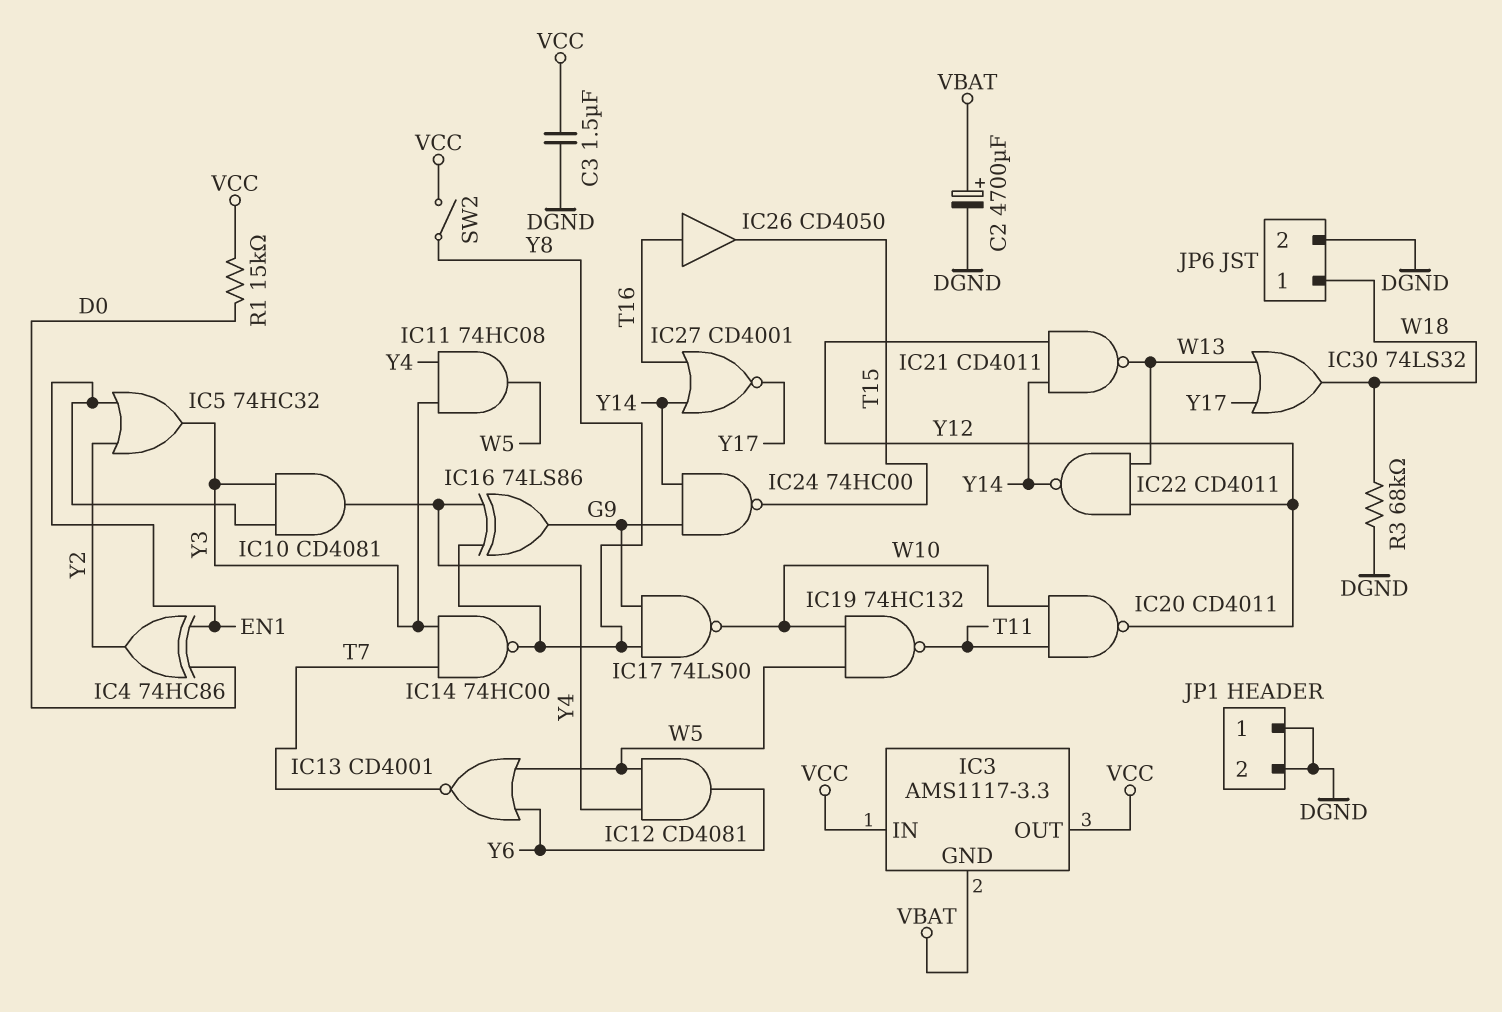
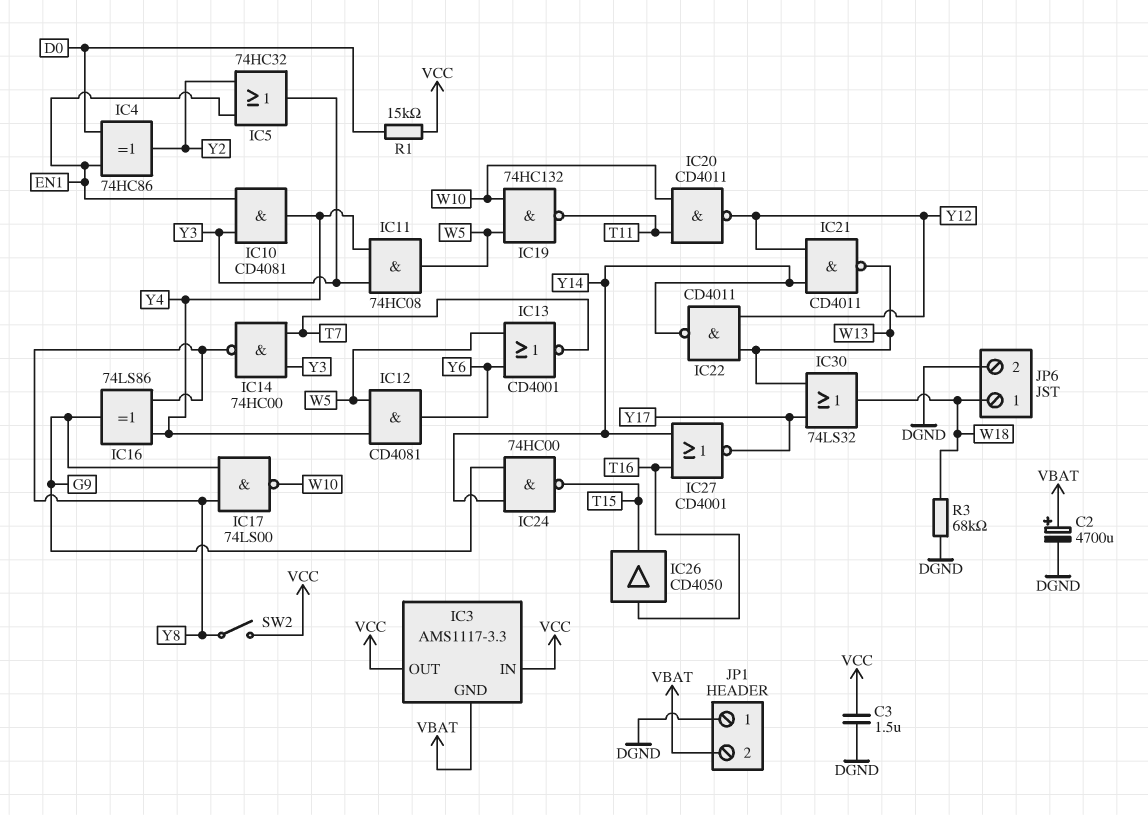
JP1 pin 2: DGND -> VBAT

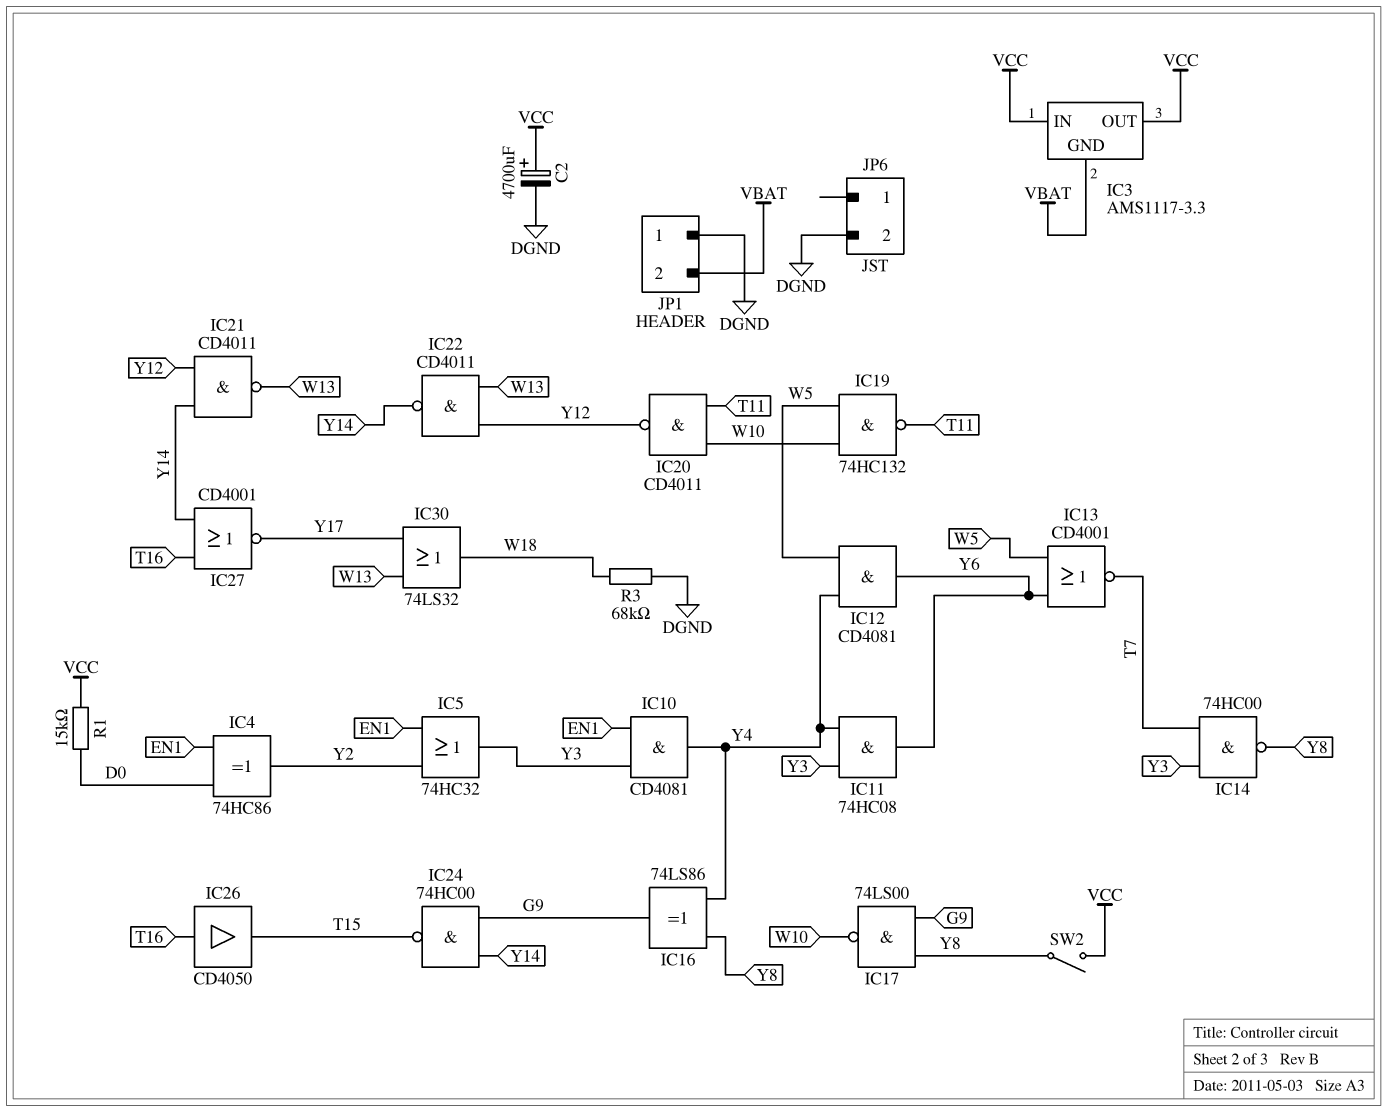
C2: 4700uF (plus VBAT, minus DGND) -> 4700uF (plus VCC, minus DGND)
C3: 1.5uF (DGND, VCC) -> none
IC11: AND 74HC08 (in Y3, in Y4, out W5) -> AND 74HC08 (in Y3, in Y4, out Y6)
JP6 pin 1: W18 -> none

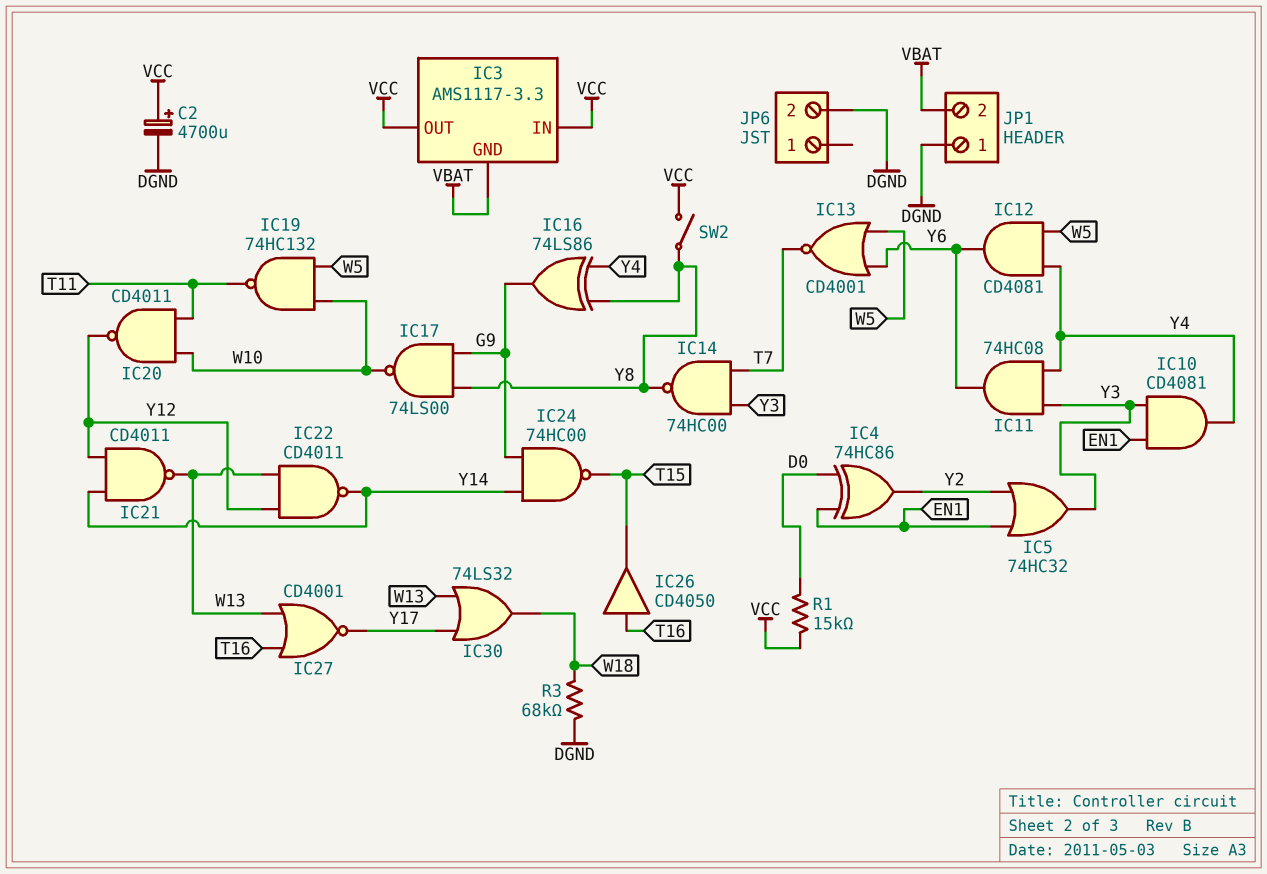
IC27: NOR CD4001 (in T16, in Y14, out Y17) -> NOR CD4001 (in T16, in W13, out Y17)

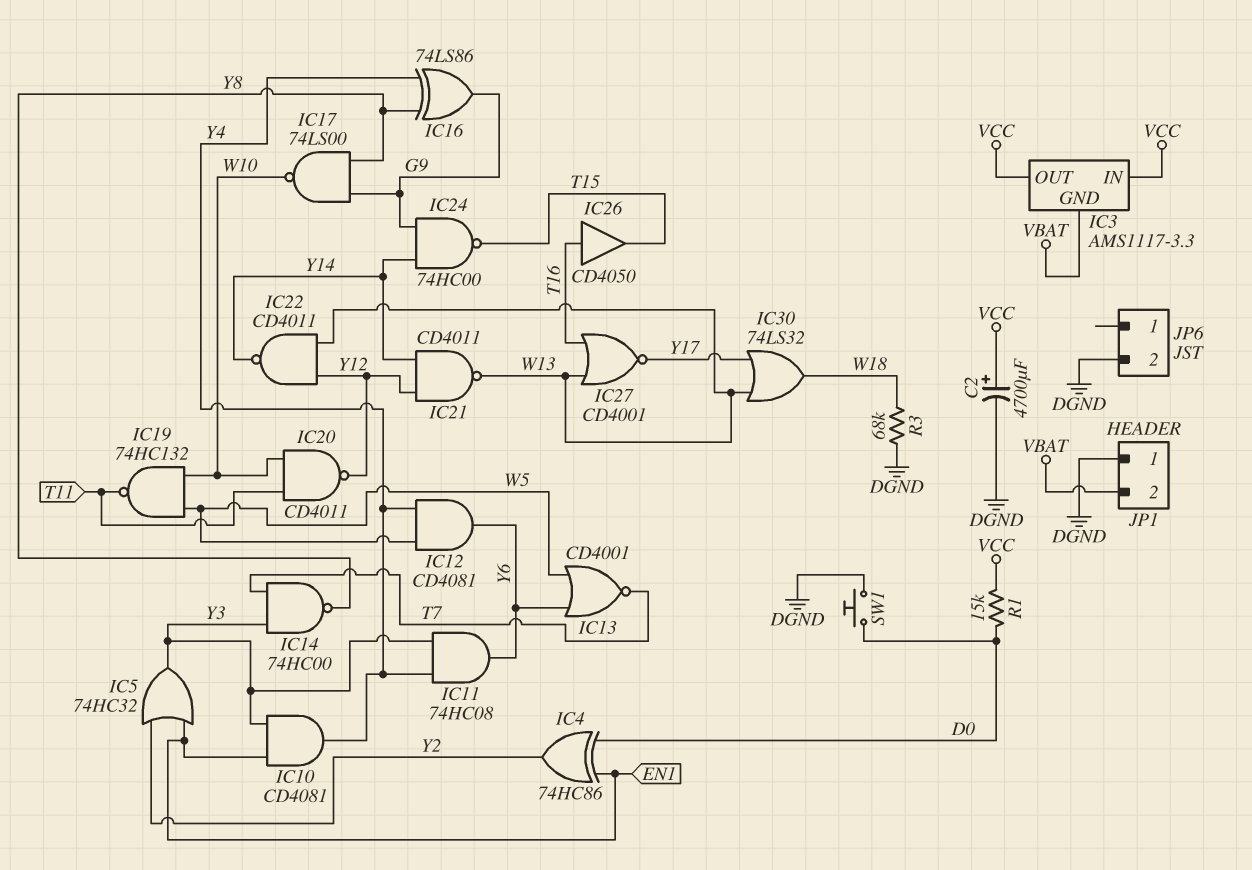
SW1: none -> button (D0, DGND)
SW2: switch (VCC, Y8) -> none

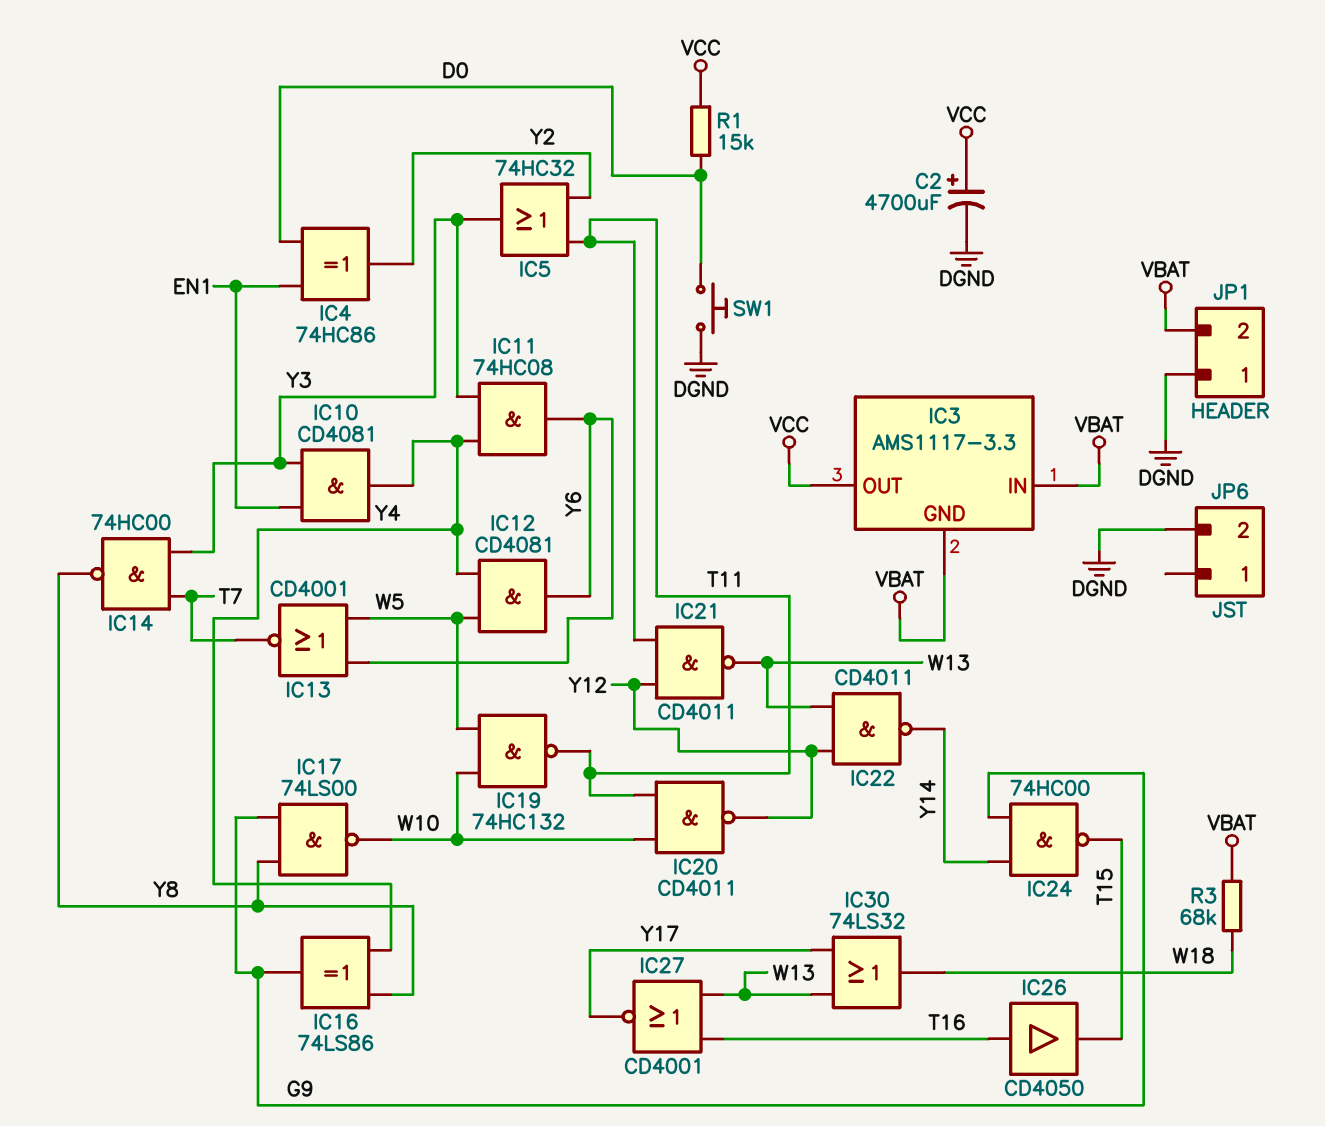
IC3 pin IN: VCC -> VBAT
IC5: OR 74HC32 (in EN1, in Y2, out Y3) -> OR 74HC32 (in T11, in Y2, out Y3)
IC21: NAND CD4011 (in Y12, in Y14, out W13) -> NAND CD4011 (in T11, in Y12, out W13)
R3: 68k (DGND, W18) -> 68k (VBAT, W18)

